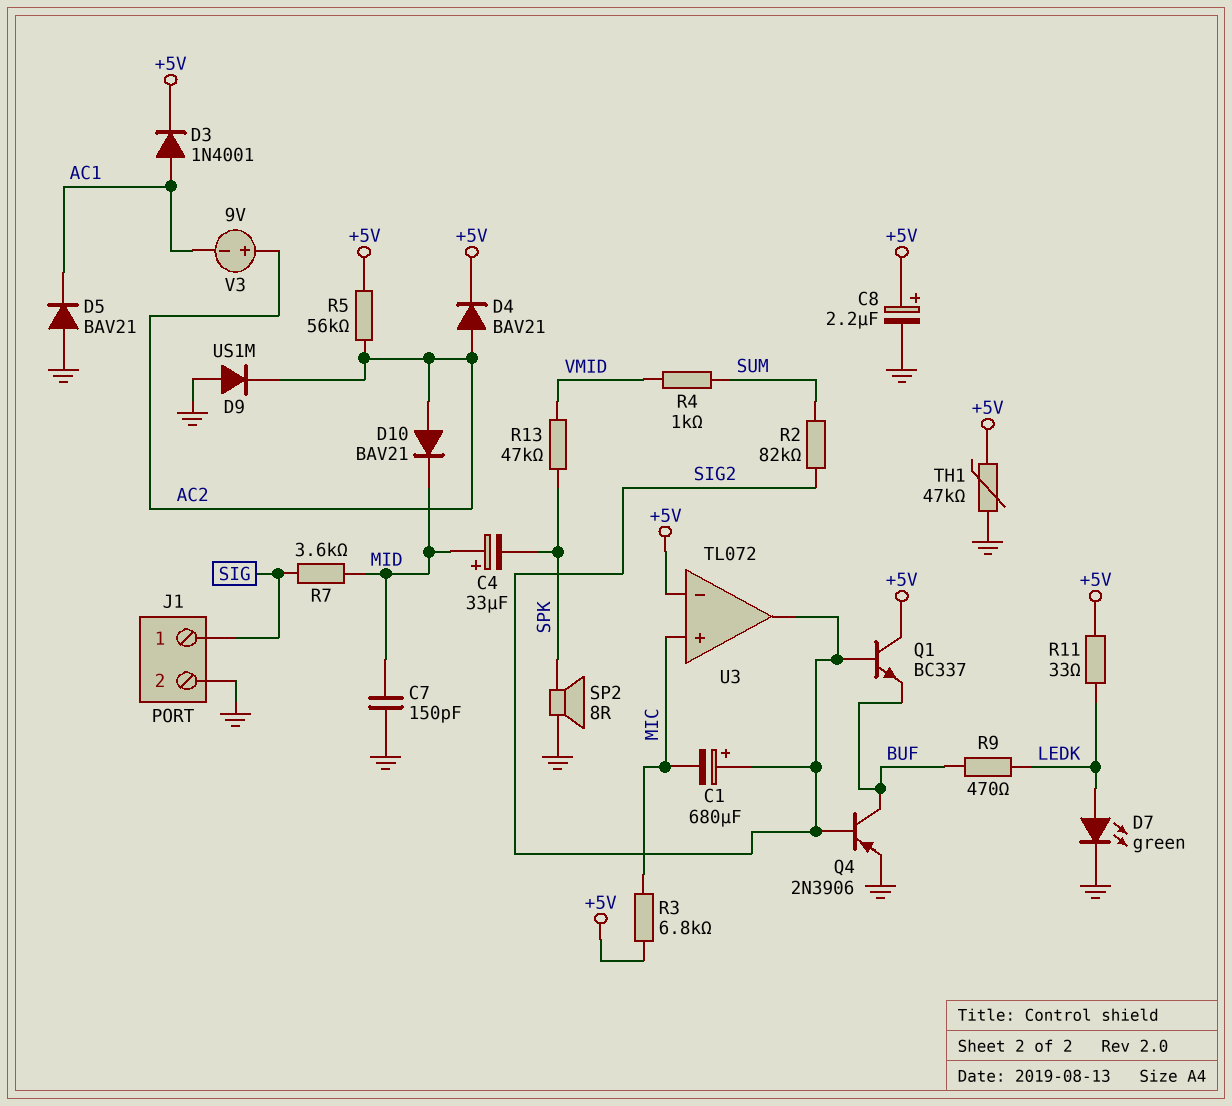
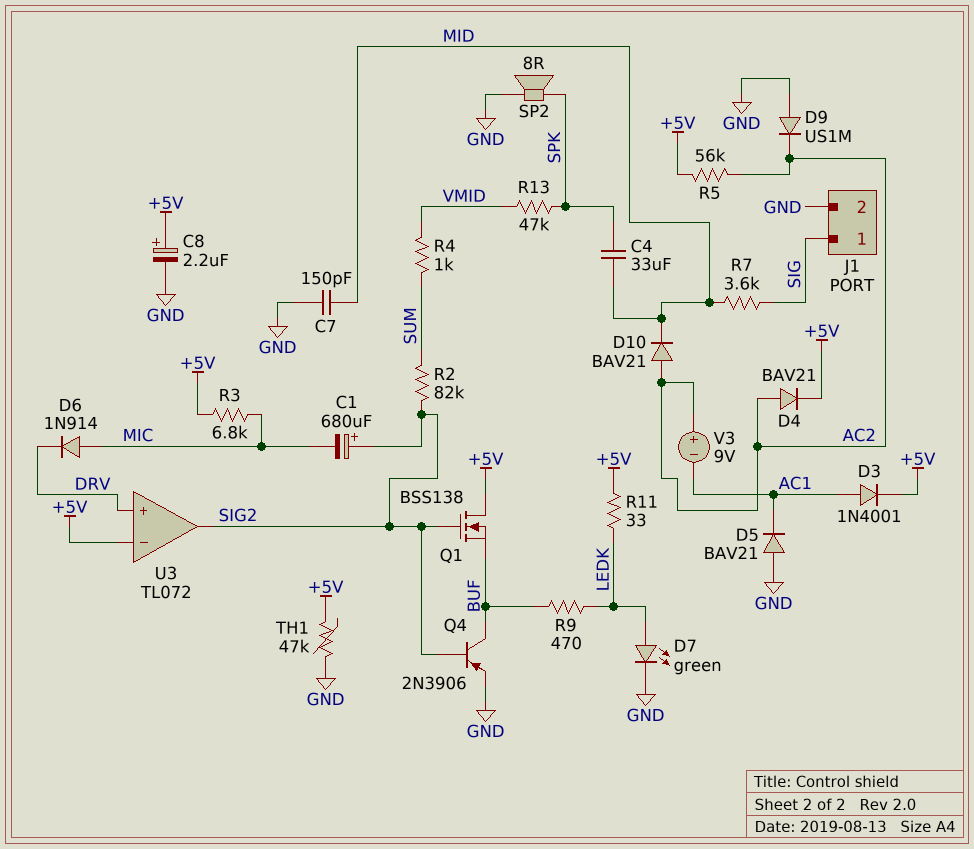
C4: 33uF (plus MID, minus SPK) -> 33uF (MID, SPK)
D6: none -> diode 1N914 (A MIC, K DRV)
Q1: NPN BC337 (B SIG2, C +5V, E BUF) -> NMOS BSS138 (G SIG2, D +5V, S BUF)
U3 pin in+: MIC -> DRV

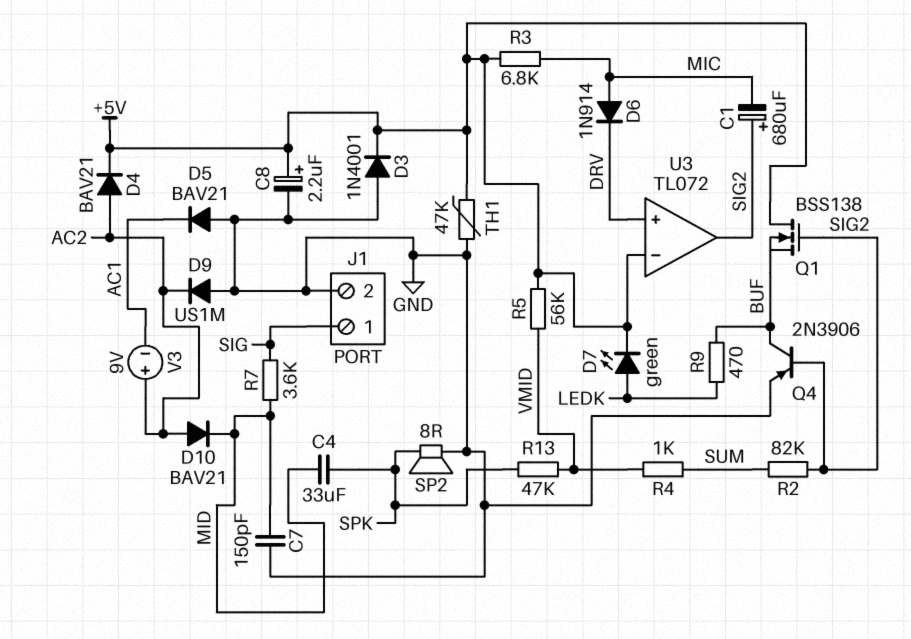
D3: diode 1N4001 (A AC1, K +5V) -> diode 1N4001 (A GND, K +5V)
D7: LED green (A LEDK, K GND) -> LED green (A LEDK, K +5V)
R5: 56k (+5V, AC2) -> 56k (+5V, VMID)
R11: 33 (+5V, LEDK) -> none

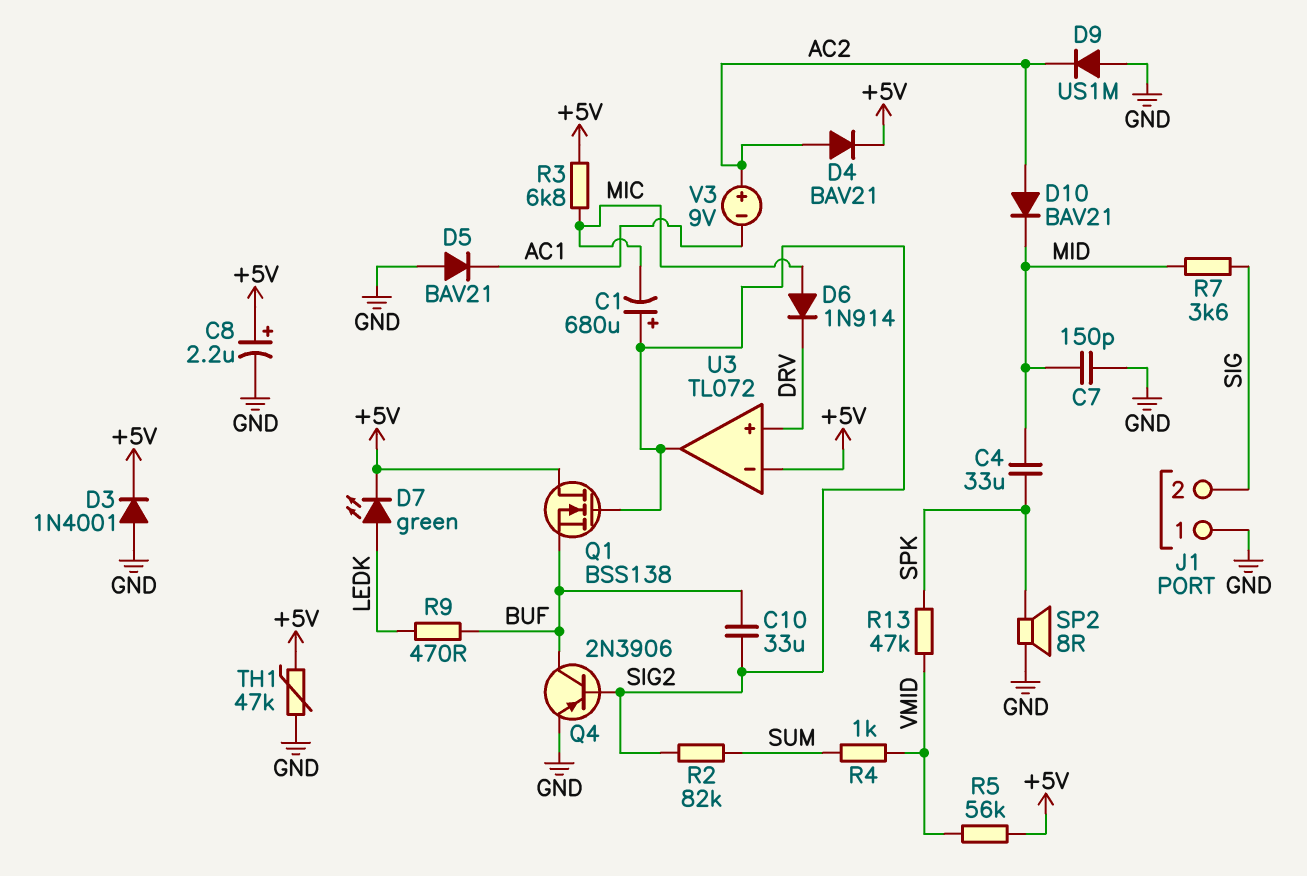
C10: none -> 33uF (BUF, SIG2)
J1 pin 1: SIG -> GND
J1 pin 2: GND -> SIG

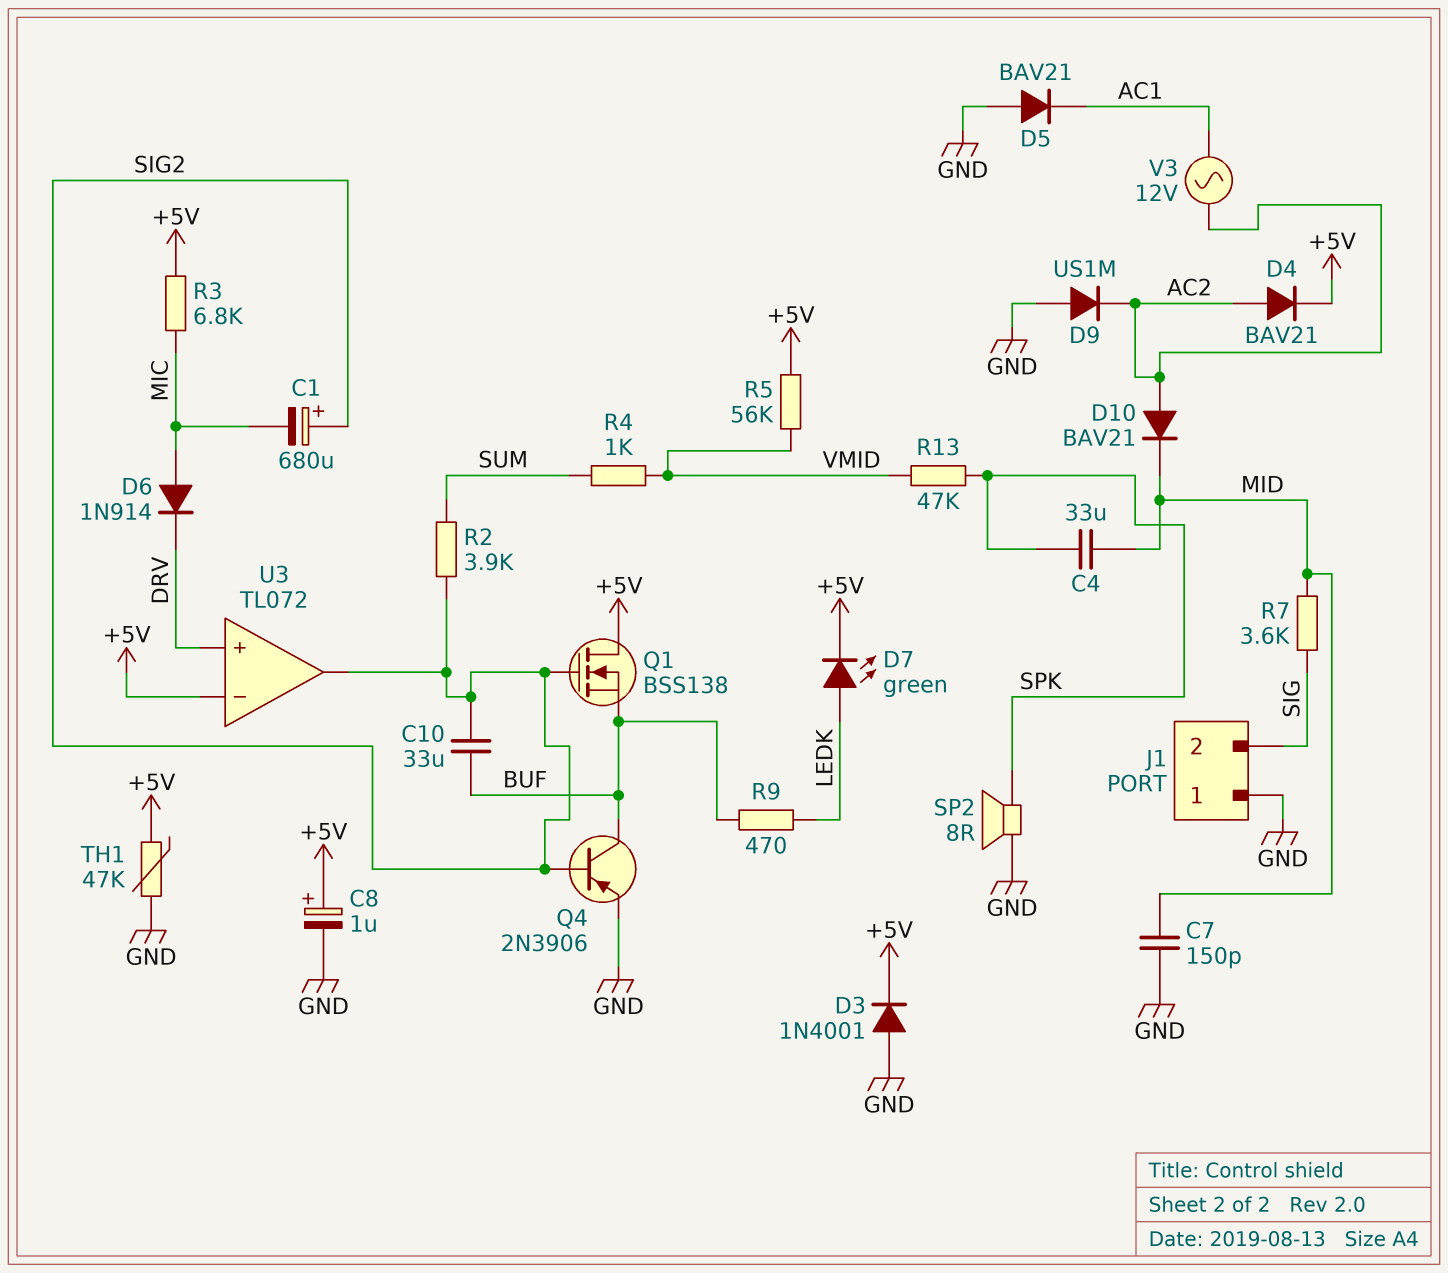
C8: 2.2uF (plus +5V, minus GND) -> 1uF (plus +5V, minus GND)
R2: 82k (SIG2, SUM) -> 3.9k (SIG2, SUM)
V3: 9V (plus AC2, minus AC1) -> AC 12V (AC1, AC2)

